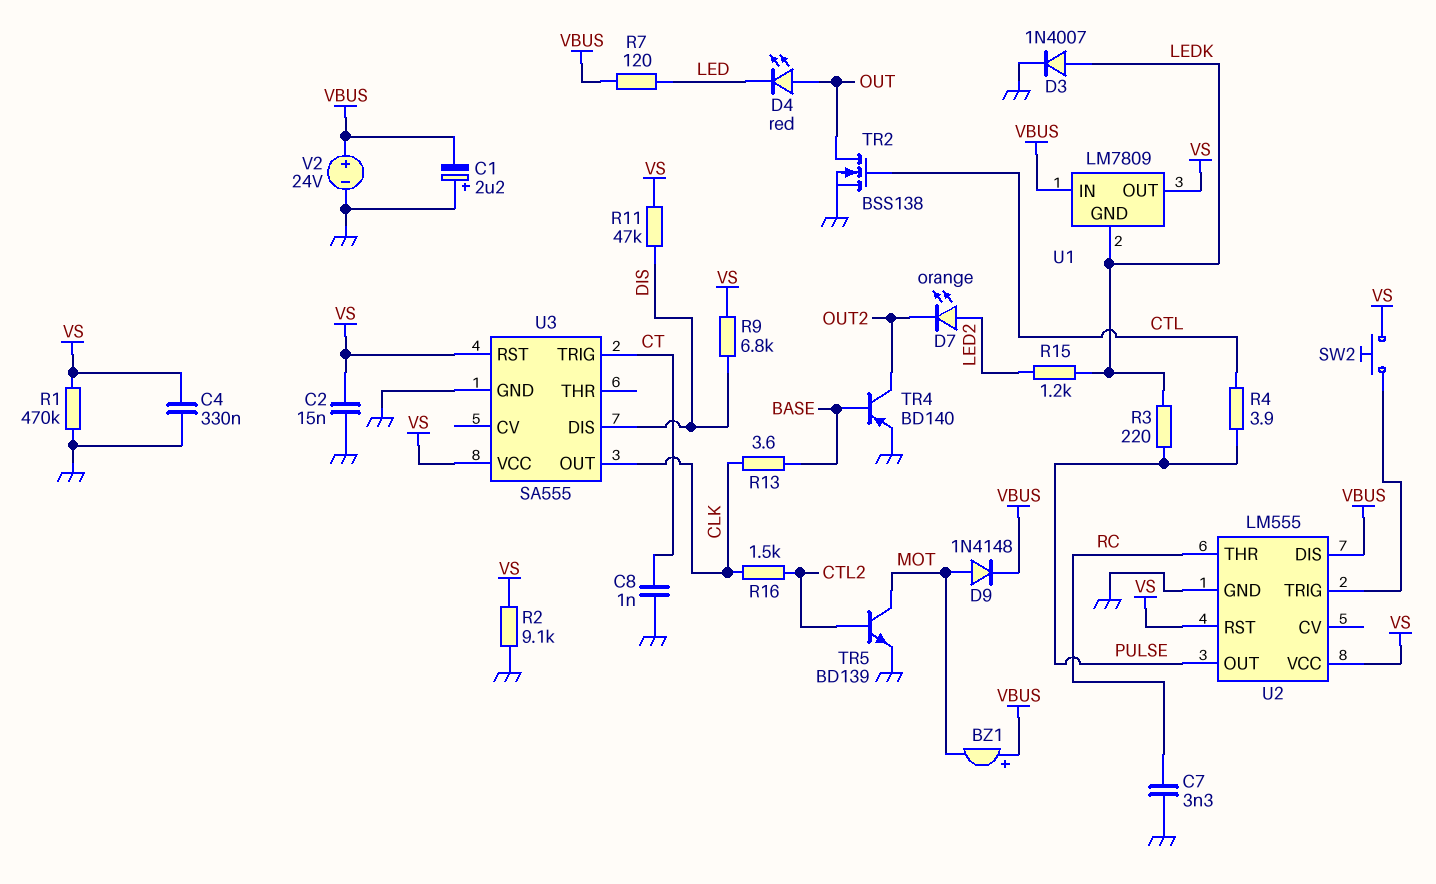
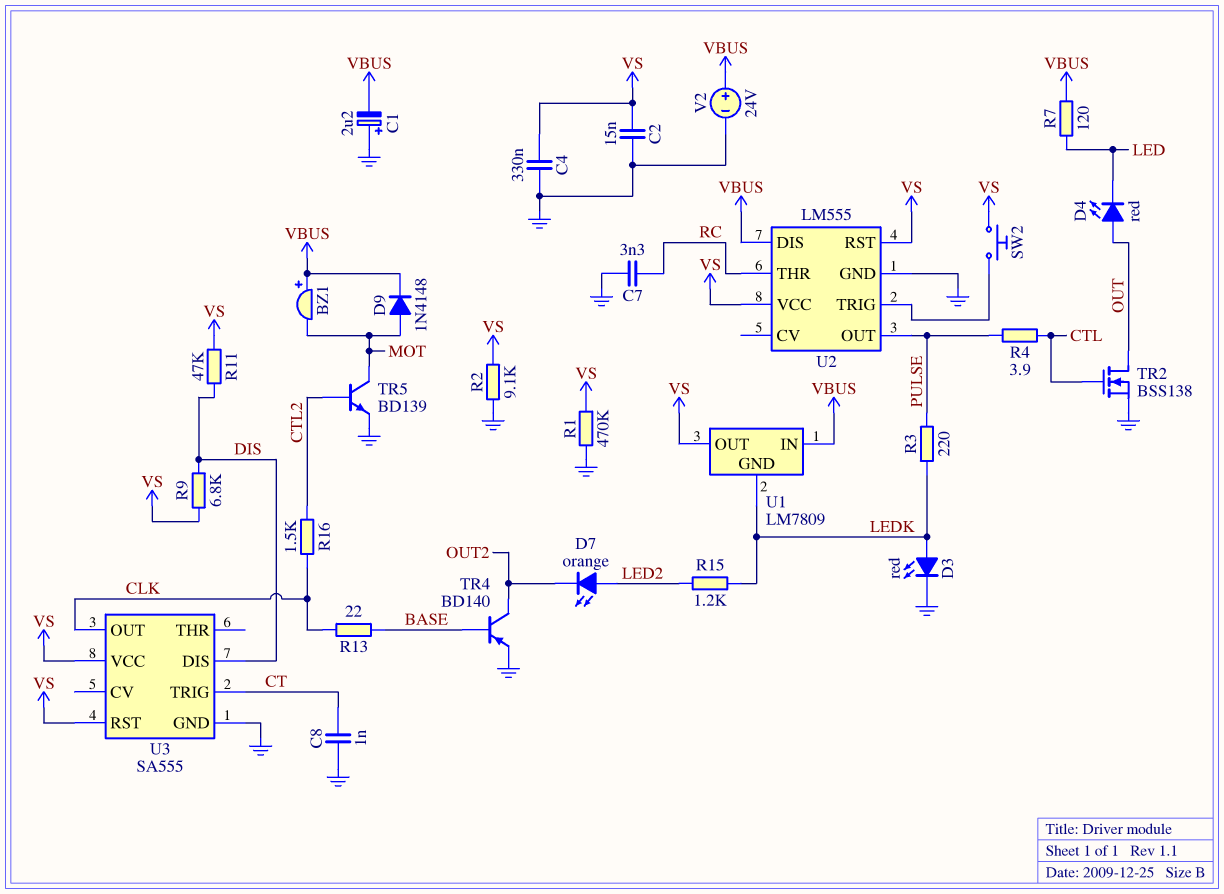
D3: diode 1N4007 (A LEDK, K GND) -> LED red (A LEDK, K GND)
R13: 3.6 (BASE, CLK) -> 22 (BASE, CLK)

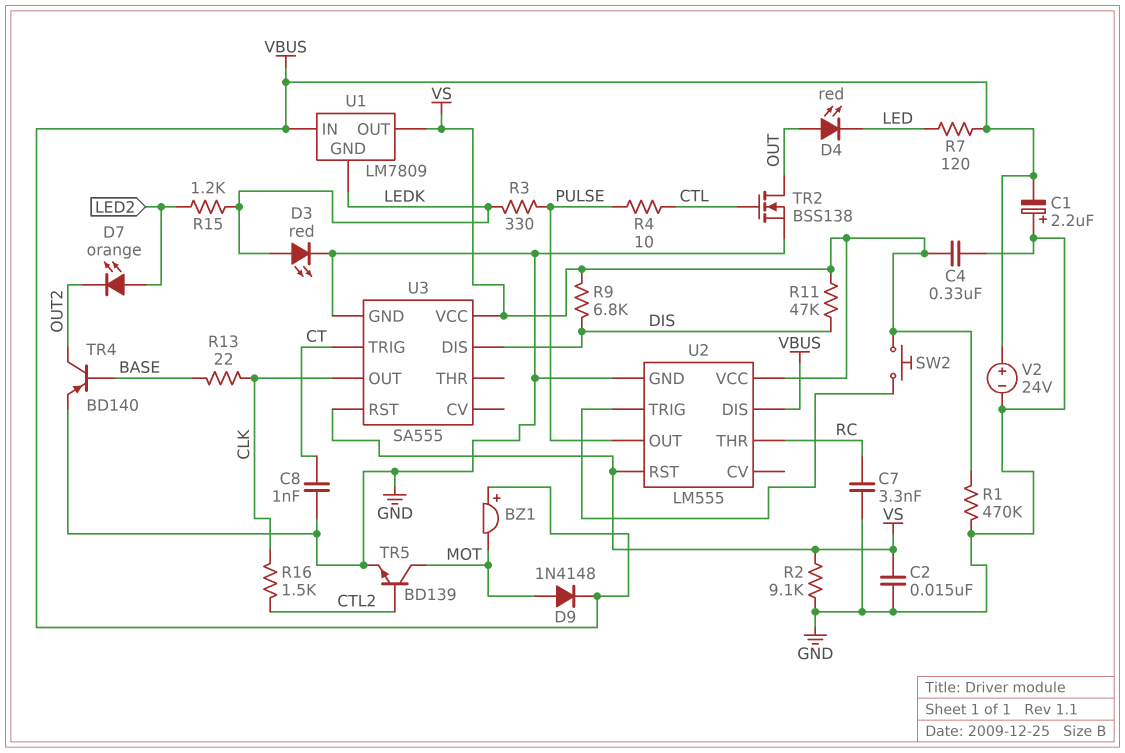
R3: 220 (LEDK, PULSE) -> 330 (LEDK, PULSE)
R4: 3.9 (CTL, PULSE) -> 10 (CTL, PULSE)

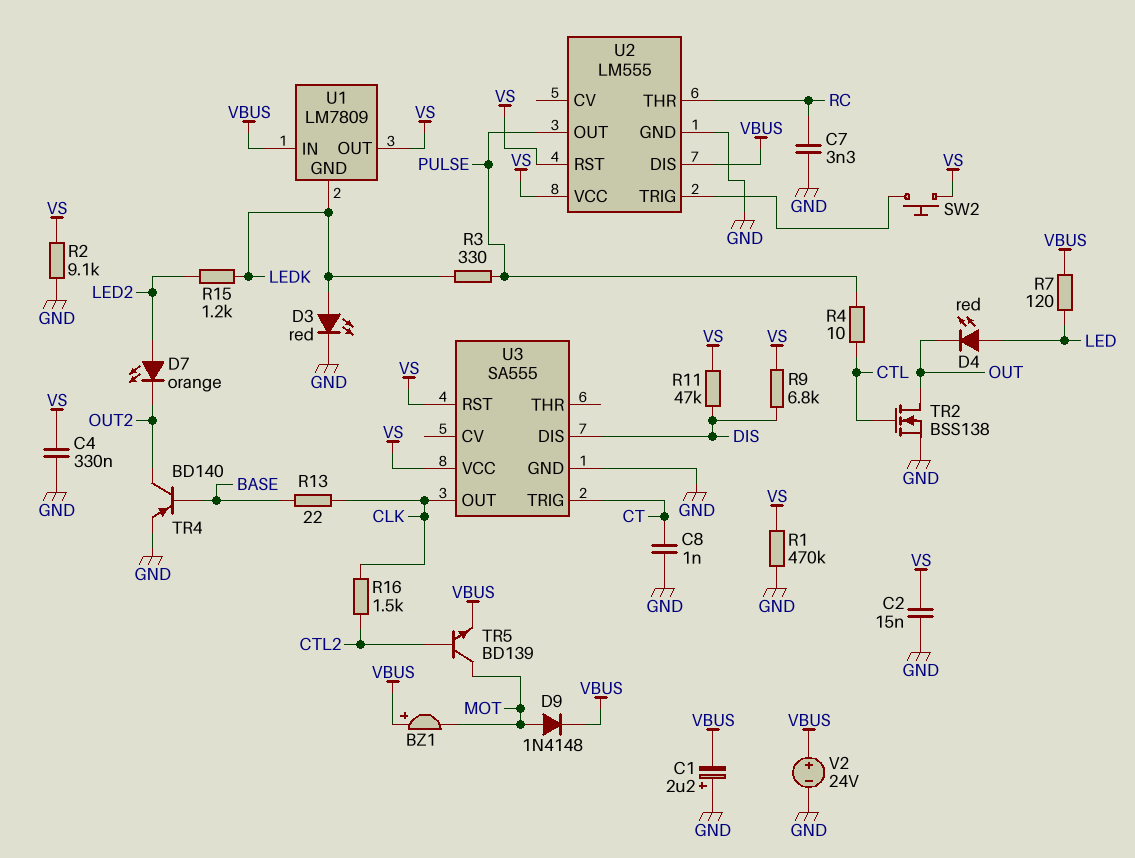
D4: LED red (A OUT, K LED) -> LED red (A LED, K OUT)
TR5: NPN BD139 (B CTL2, C MOT, E GND) -> NPN BD139 (B CTL2, C MOT, E VBUS)

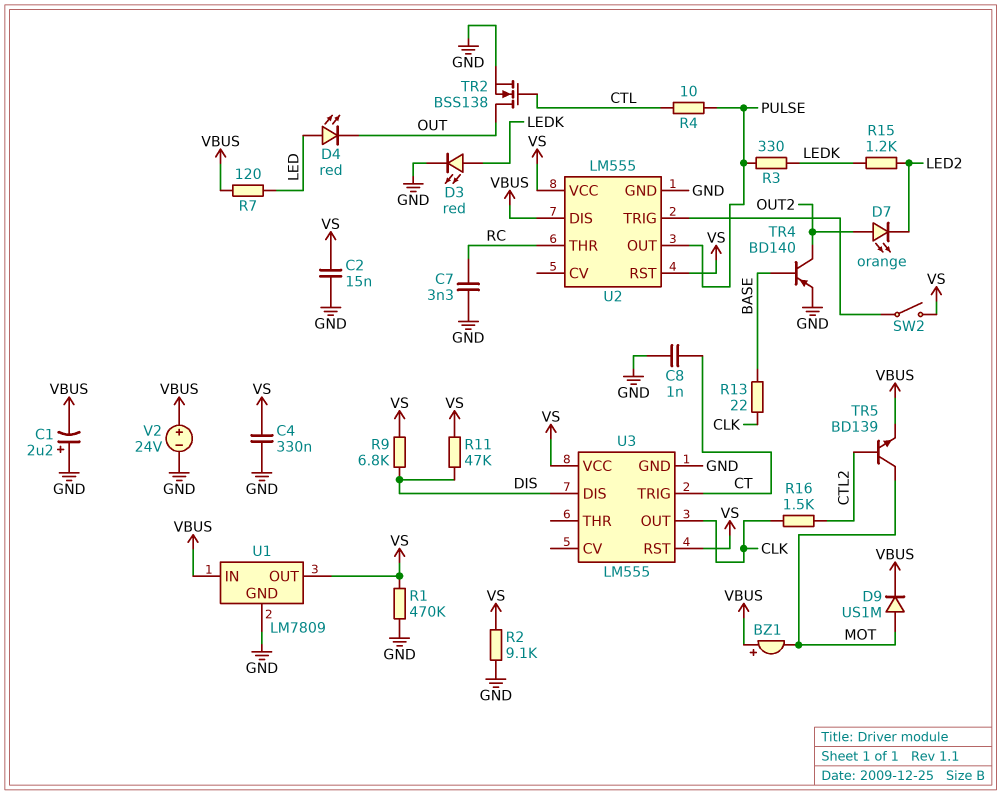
D7: LED orange (A LED2, K OUT2) -> LED orange (A OUT2, K LED2)
D9: diode 1N4148 (A MOT, K VBUS) -> diode US1M (A MOT, K VBUS)
SW2: button (U2/TRIG, VS) -> switch (U2/TRIG, VS)
U1 pin GND: LEDK -> GND
U3: SA555 -> LM555

